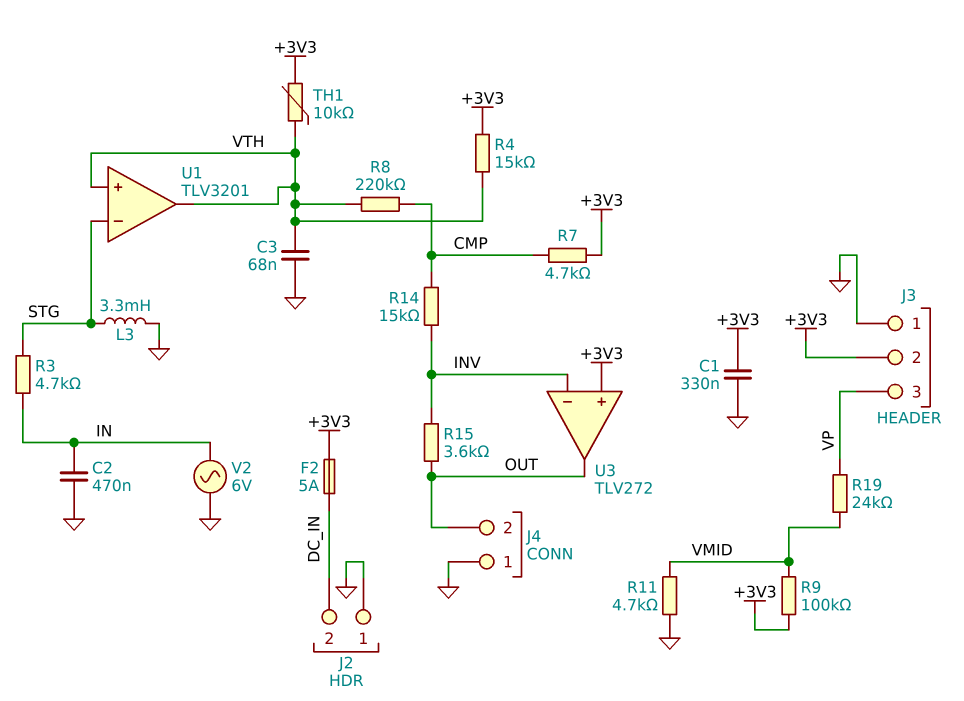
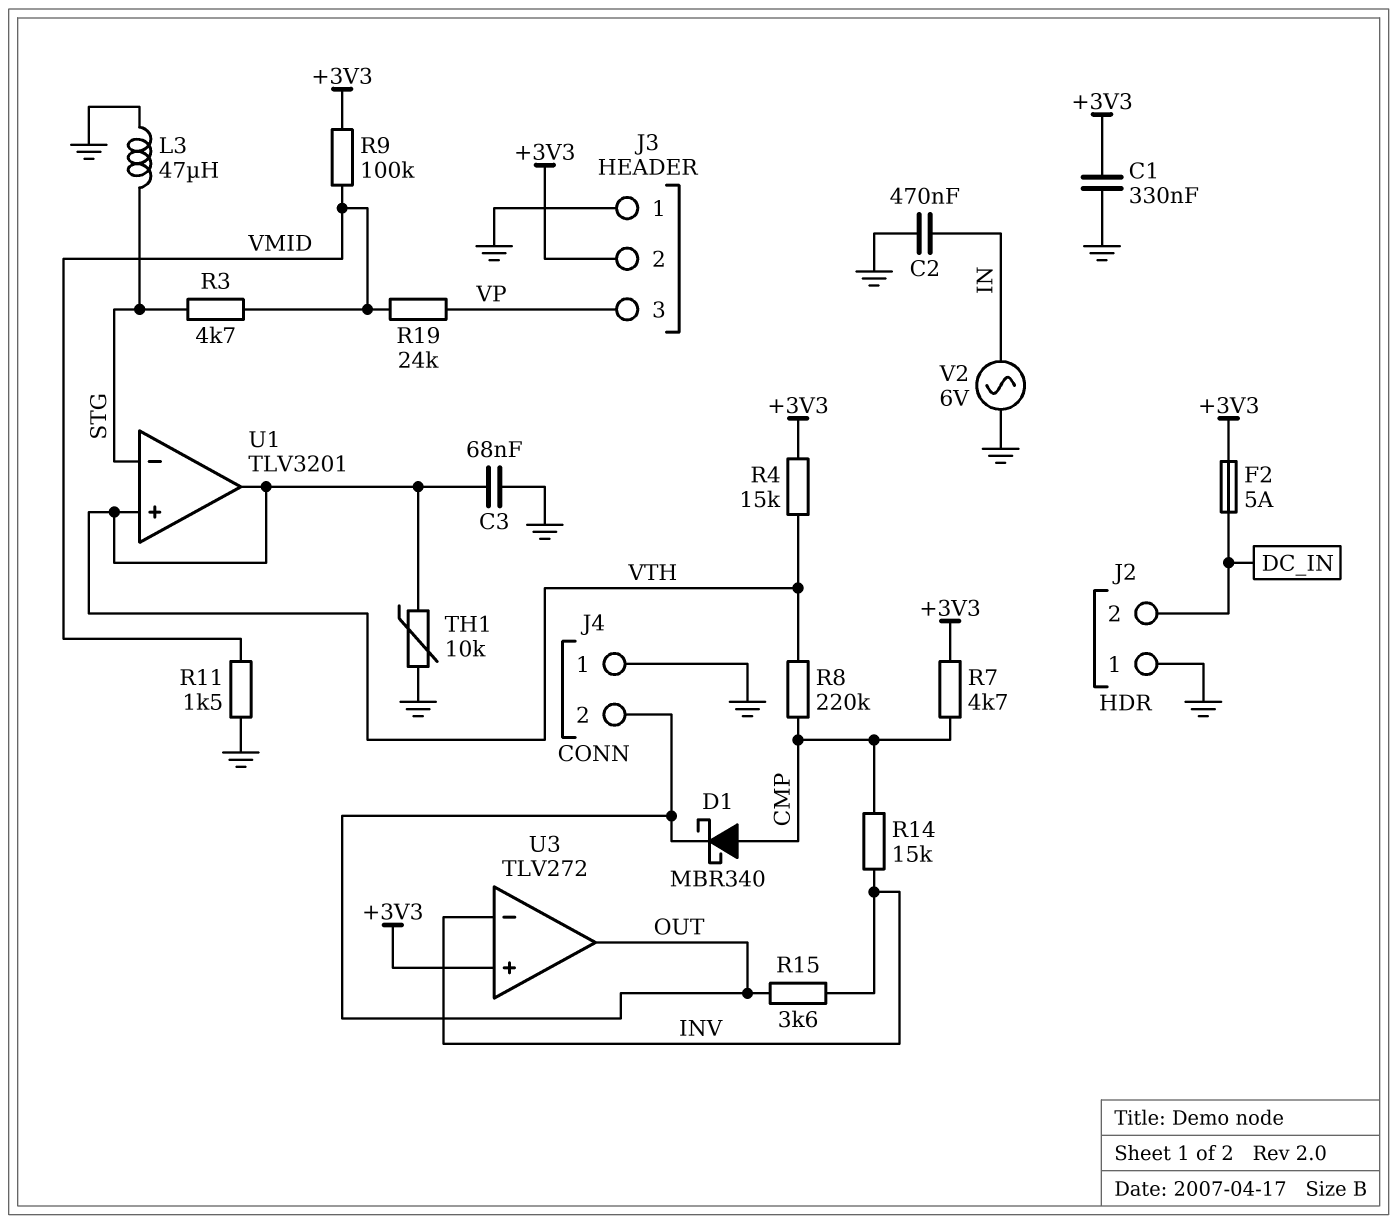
D1: none -> schottky MBR340 (A CMP, K OUT)
L3: 3.3mH (GND, STG) -> 47uH (GND, STG)
R3: 4.7k (IN, STG) -> 4.7k (STG, VMID)
R11: 4.7k (GND, VMID) -> 1.5k (GND, VMID)
TH1: 10k (+3V3, VTH) -> 10k (GND, VTH)

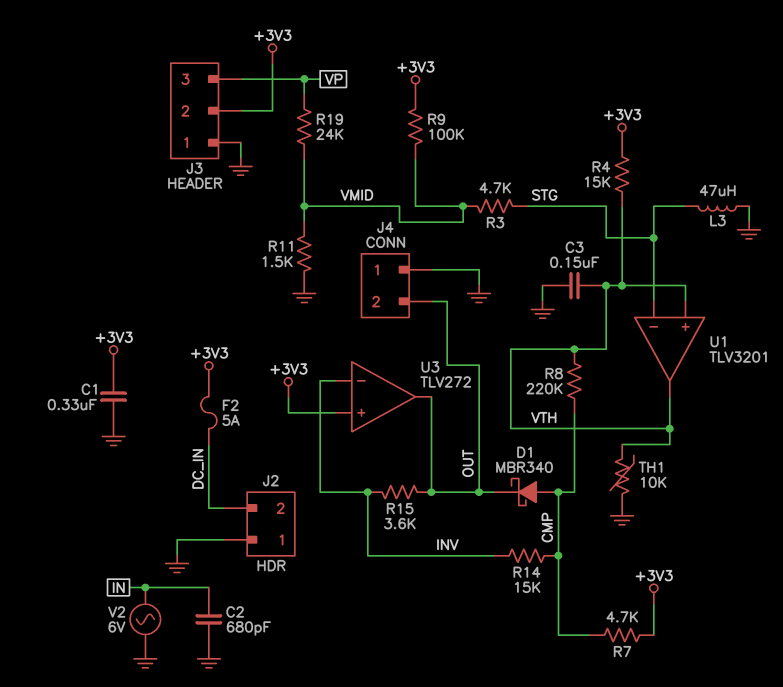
C2: 470nF (GND, IN) -> 680pF (GND, IN)
C3: 68nF (GND, VTH) -> 150nF (GND, VTH)

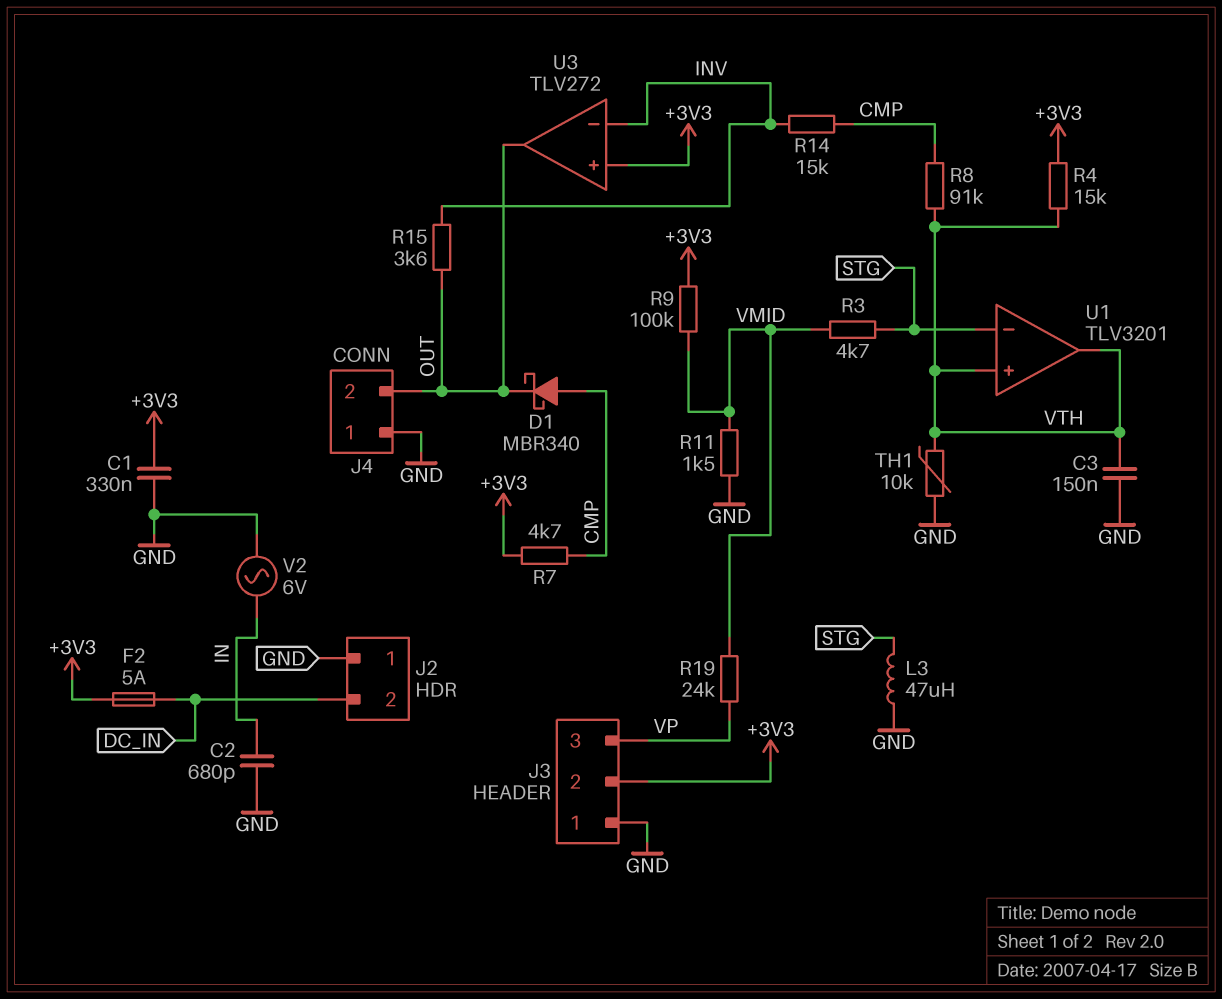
R8: 220k (CMP, VTH) -> 91k (CMP, VTH)

